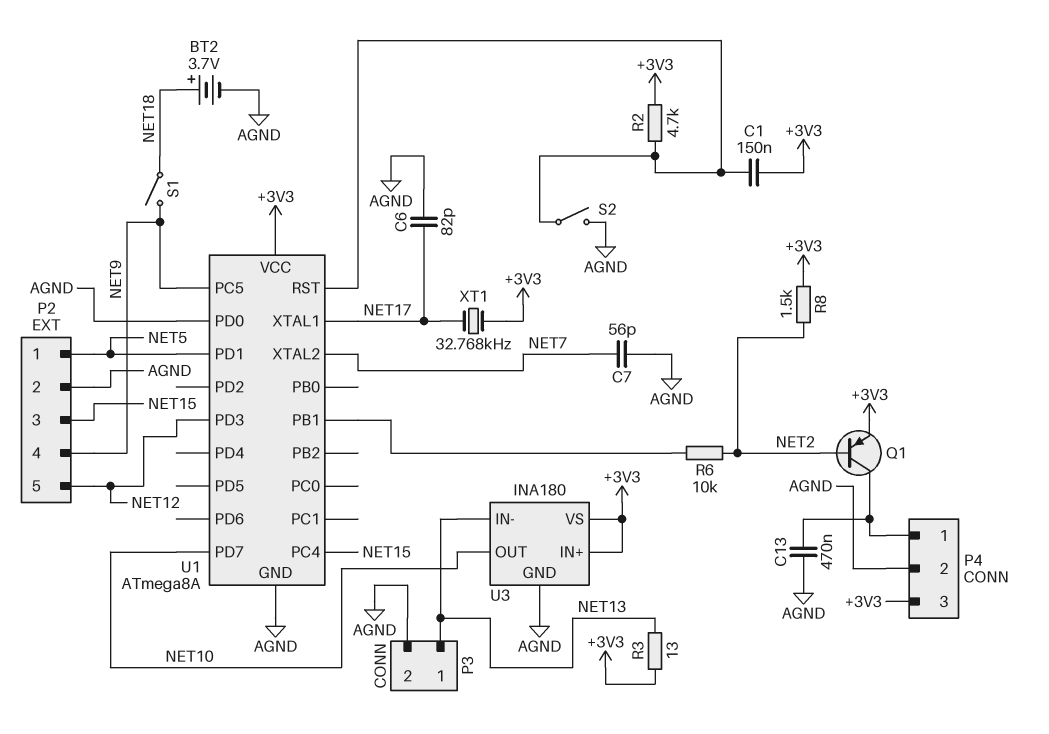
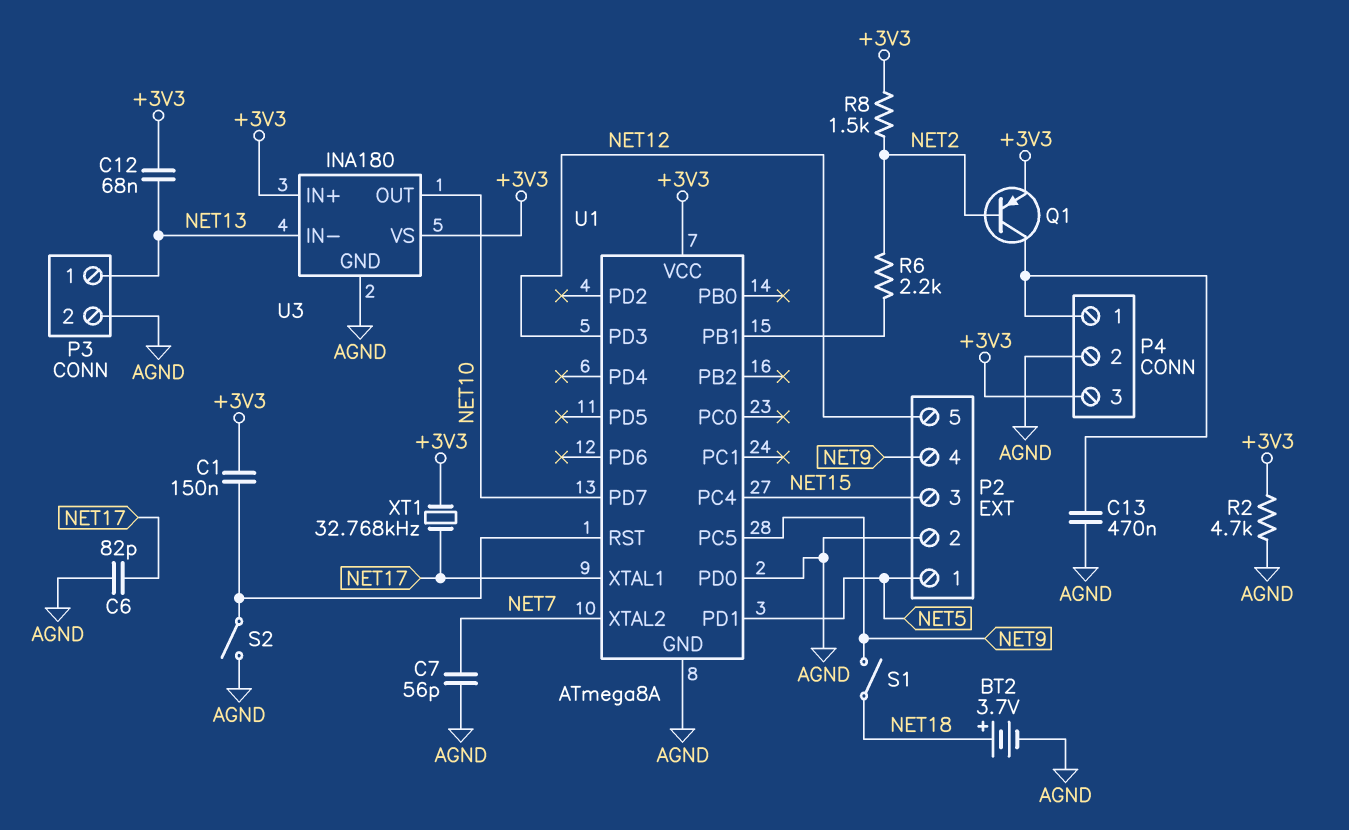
C12: none -> 68nF (+3V3, NET13)
R2: 4.7k (+3V3, U1/RST) -> 4.7k (+3V3, AGND)
R3: 13 (+3V3, NET13) -> none
R6: 10k (NET2, U1/PB1) -> 2.2k (NET2, U1/PB1)

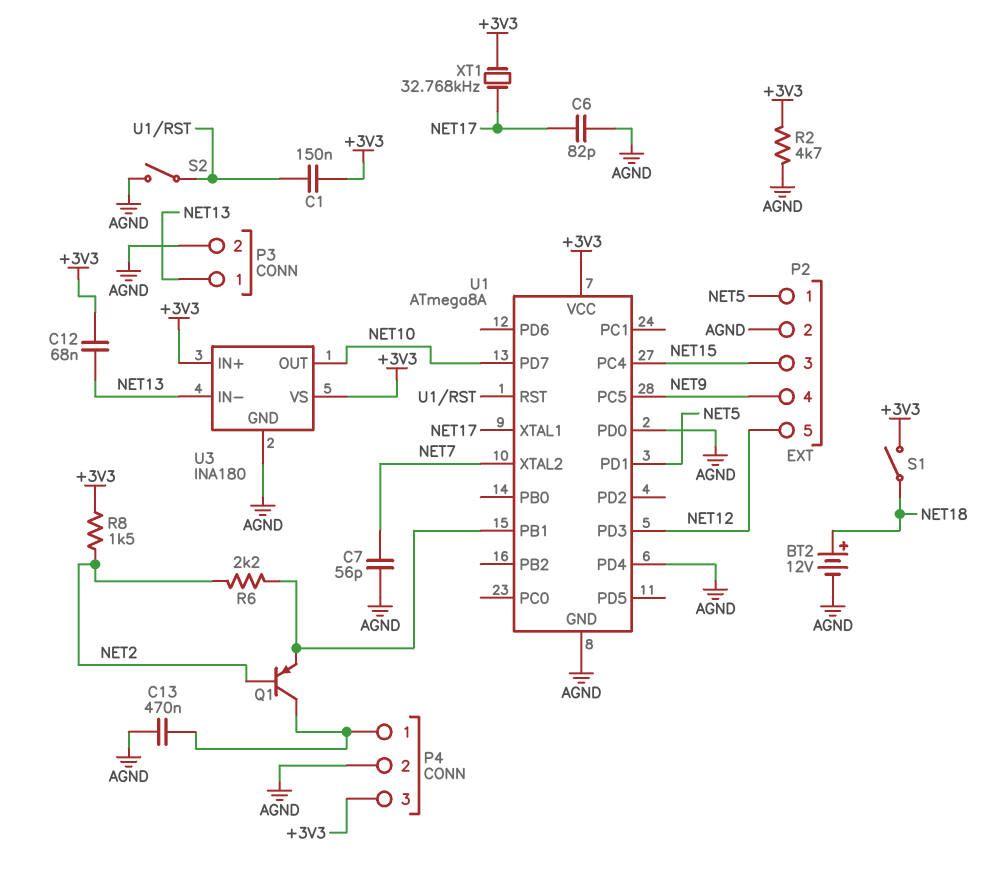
BT2: 3.7V (plus NET18, minus AGND) -> 12V (plus NET18, minus AGND)
Q1: PNP (B NET2, C P4/1, E +3V3) -> PNP (B NET2, C P4/1, E U1/PB1)
S1: switch (NET9, NET18) -> switch (+3V3, NET18)
U1 pin PD4: none -> AGND

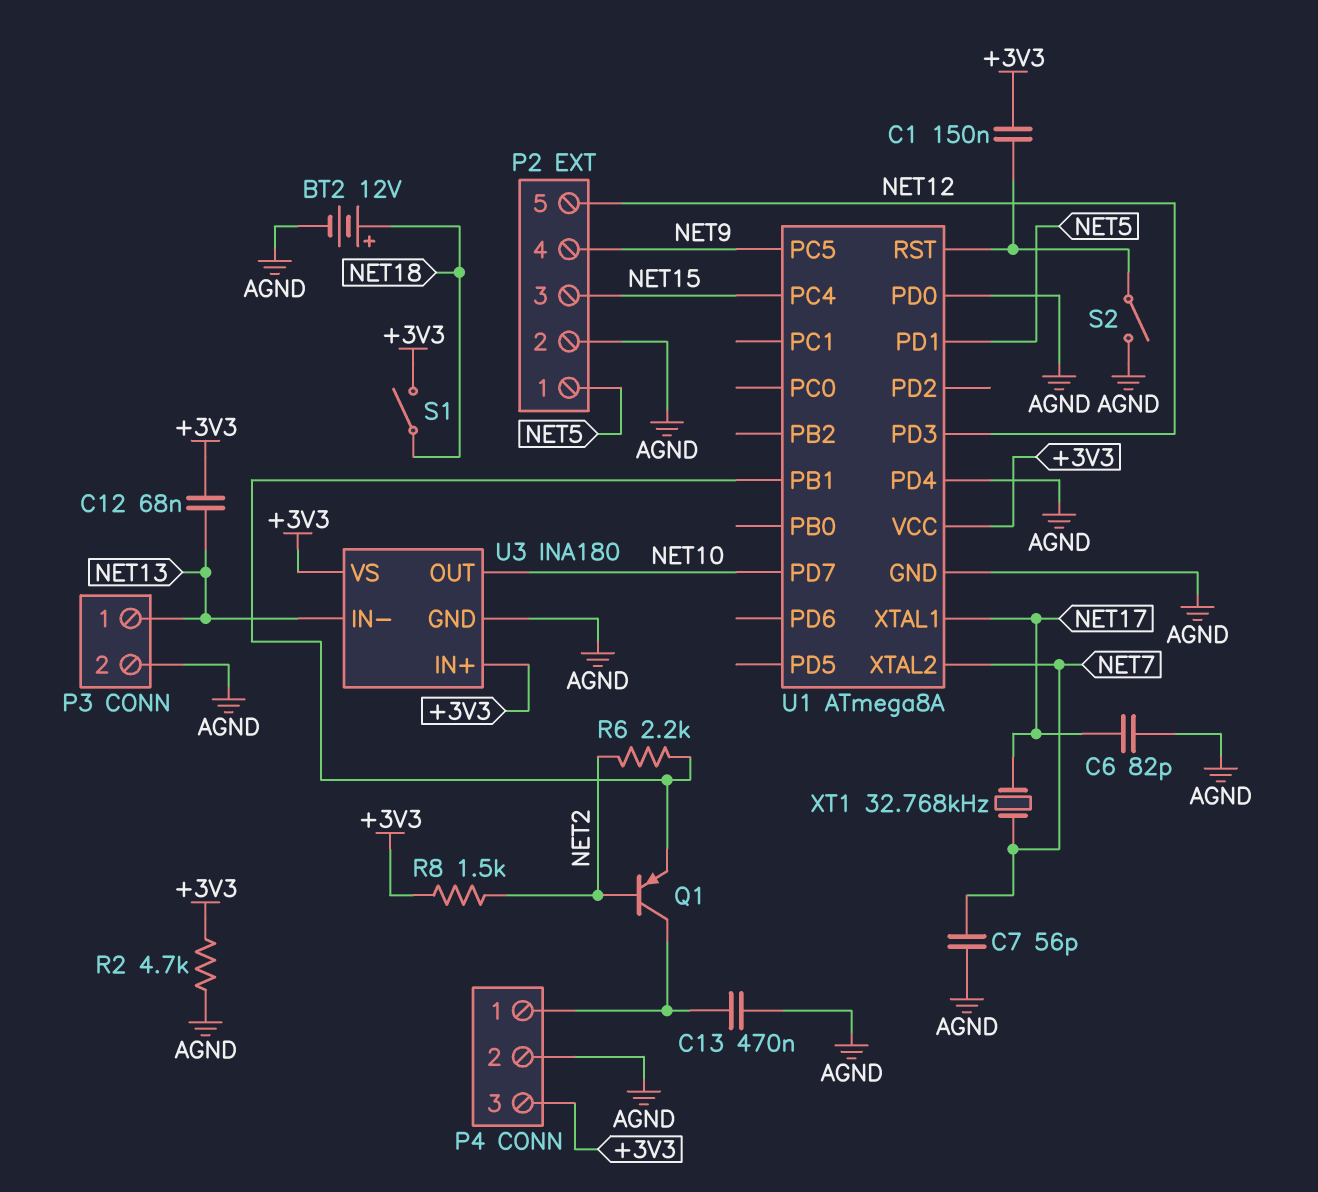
XT1: 32.768kHz (+3V3, NET17) -> 32.768kHz (NET7, NET17)

